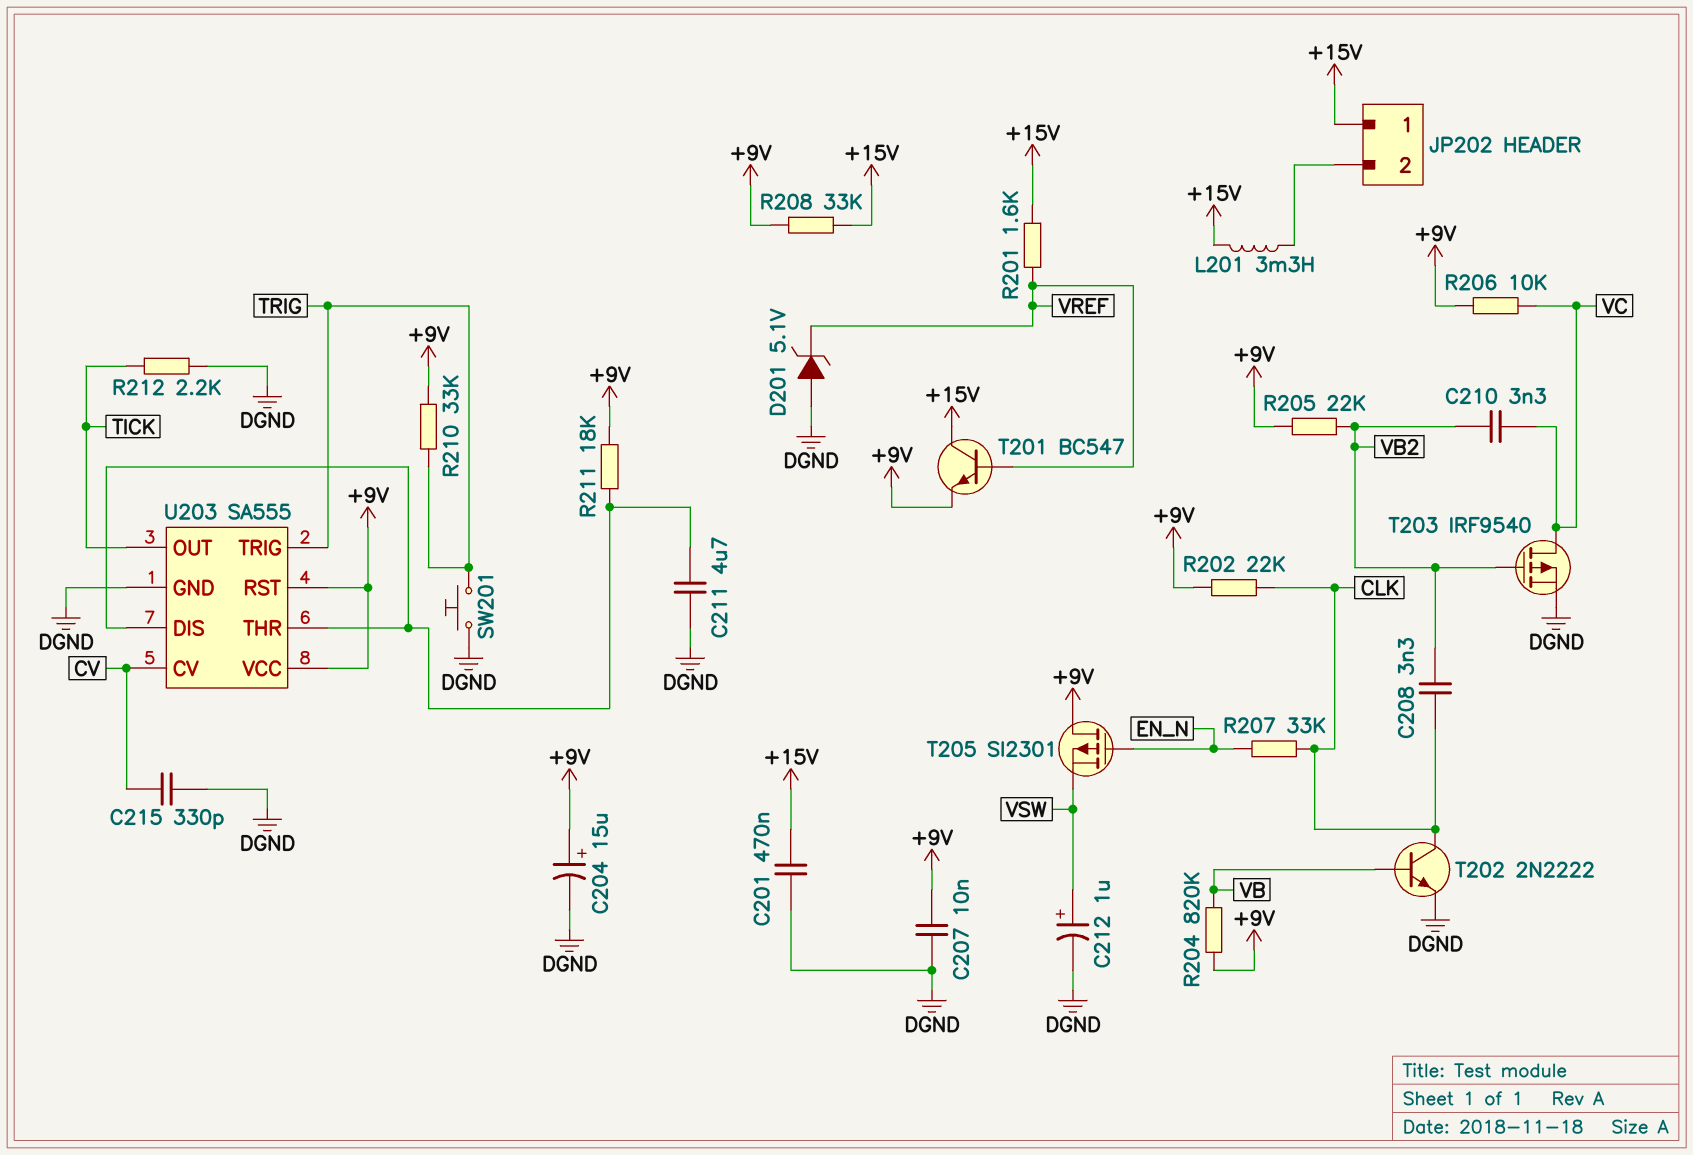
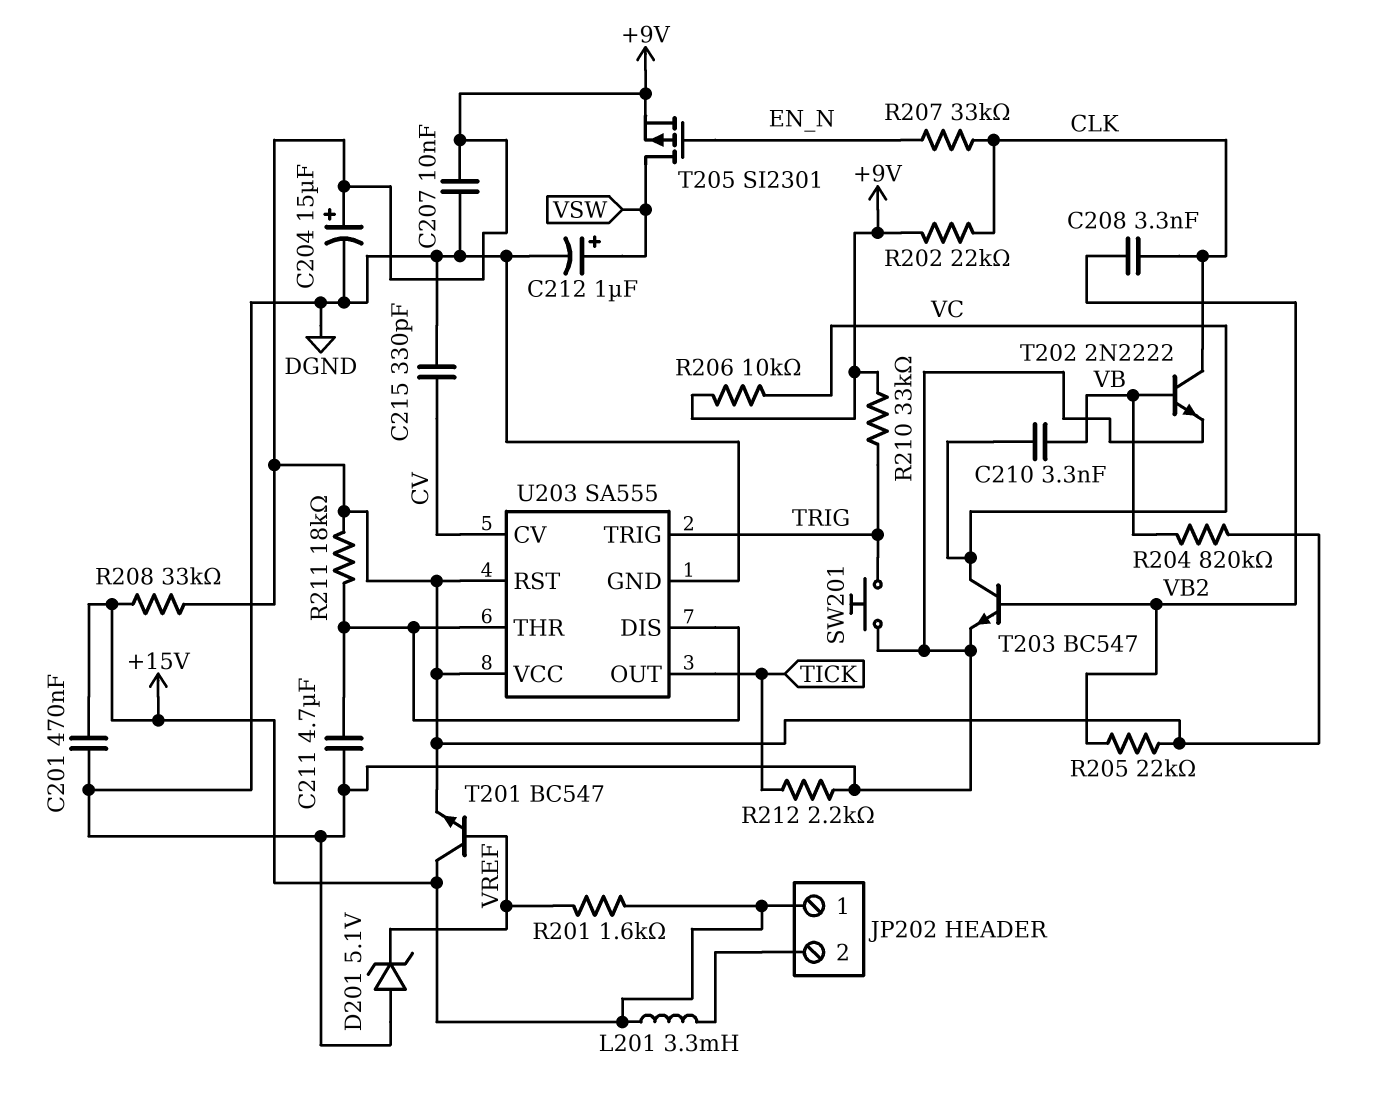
C210: 3.3nF (VB2, VC) -> 3.3nF (VB, VC)
T203: PMOS IRF9540 (G VB2, D VC, S DGND) -> NPN BC547 (B VB2, C VC, E DGND)
T205: PMOS SI2301 (G EN_N, D +9V, S VSW) -> PMOS SI2301 (G EN_N, D VSW, S +9V)

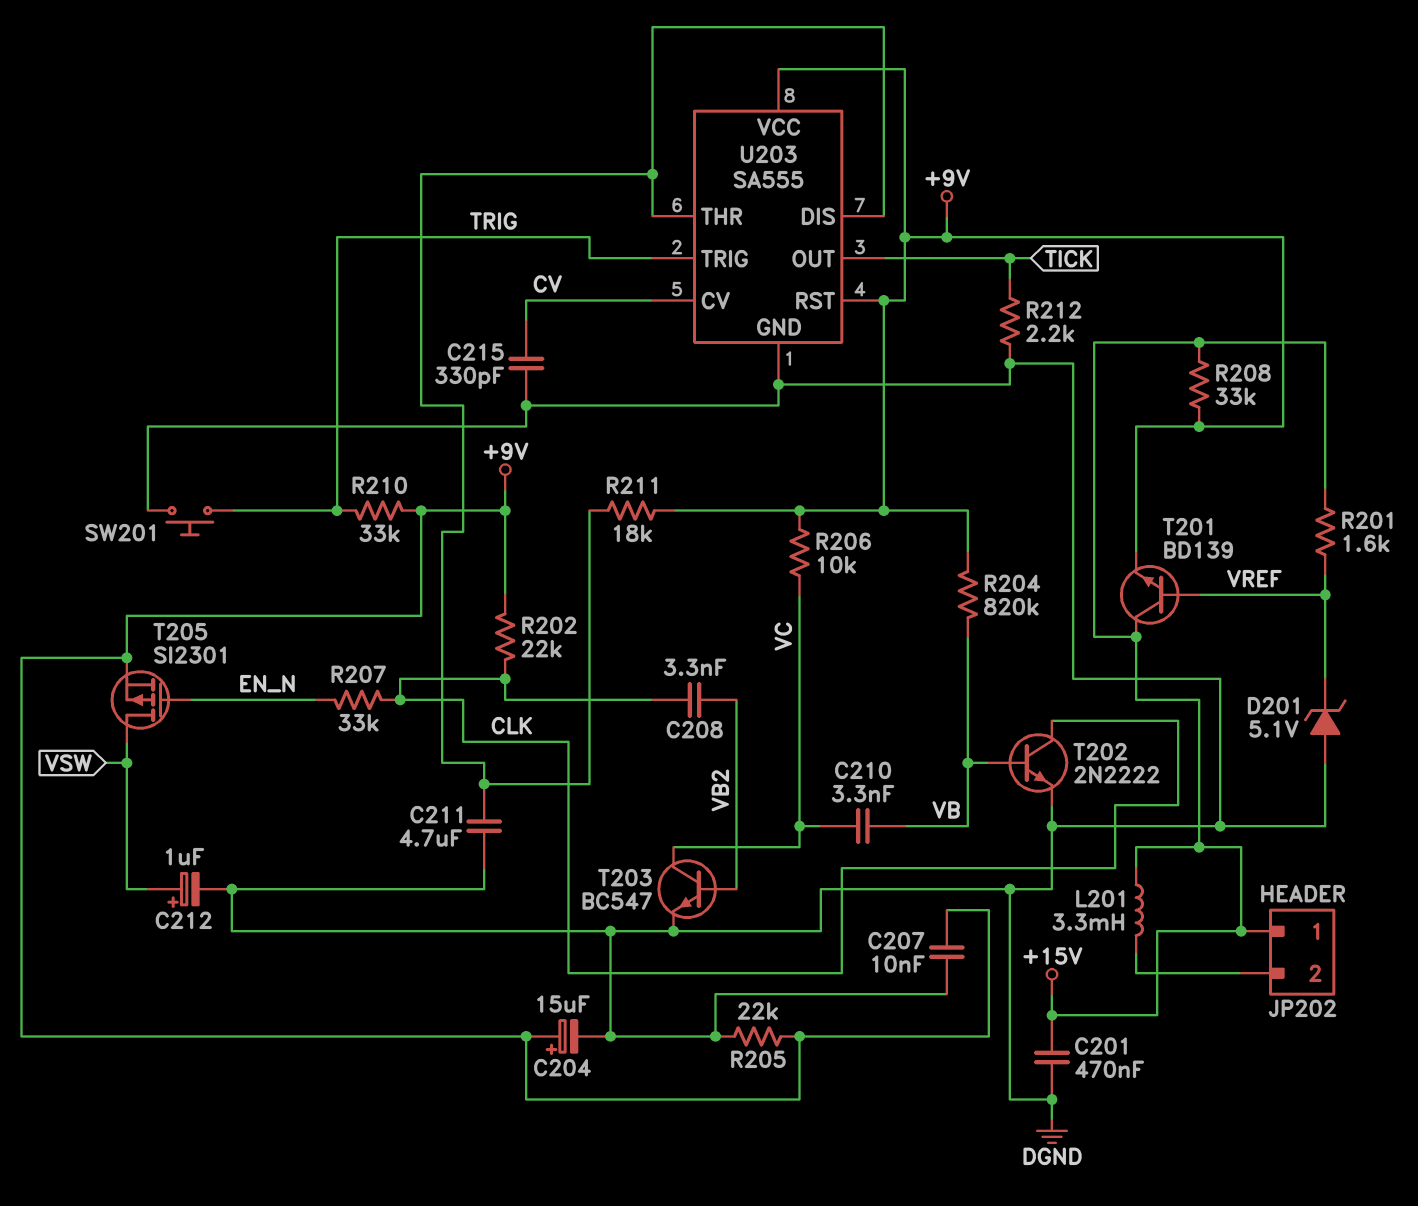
R205: 22k (+9V, VB2) -> 22k (+9V, DGND)
T201: NPN BC547 (B VREF, C +15V, E +9V) -> NPN BD139 (B VREF, C +15V, E +9V)

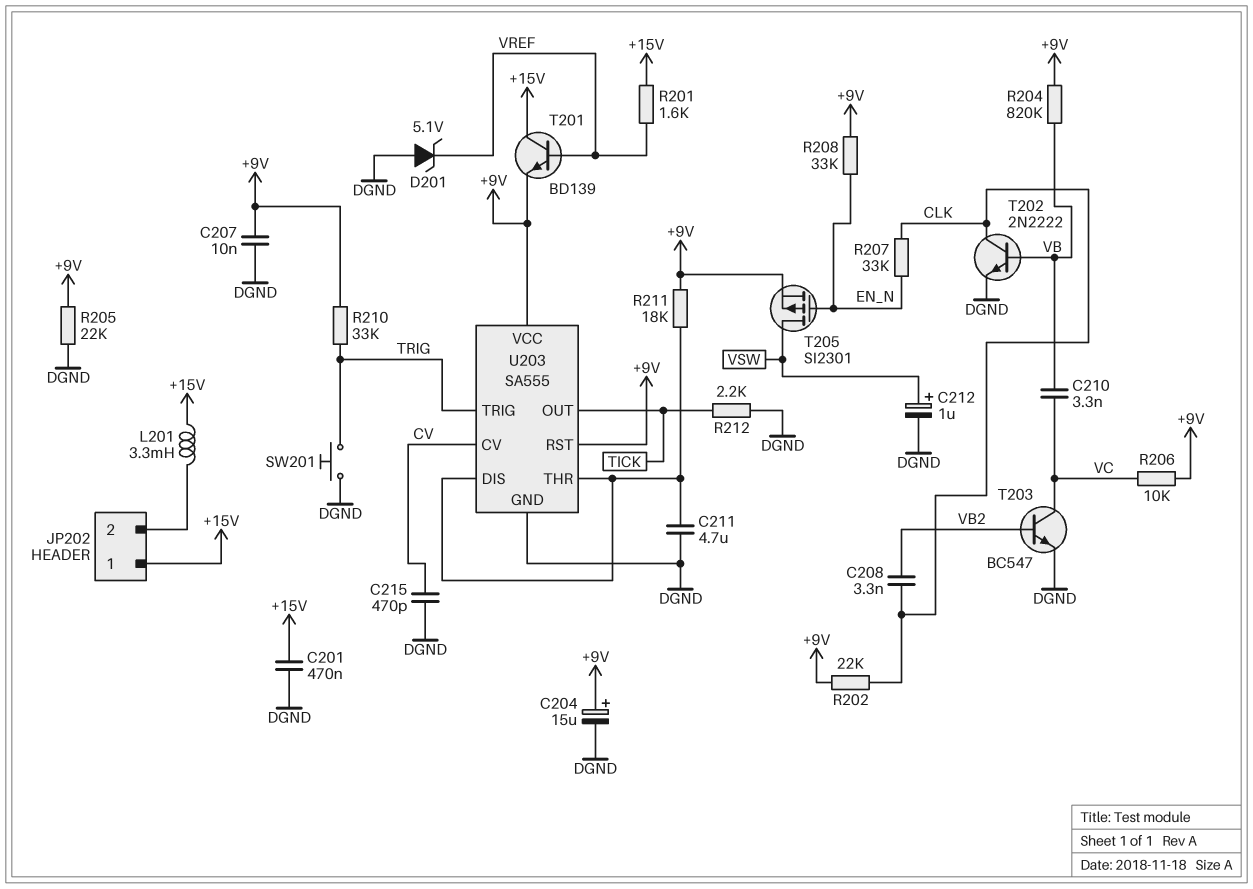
C215: 330pF (CV, DGND) -> 470pF (CV, DGND)
R208: 33k (+9V, +15V) -> 33k (+9V, EN_N)

